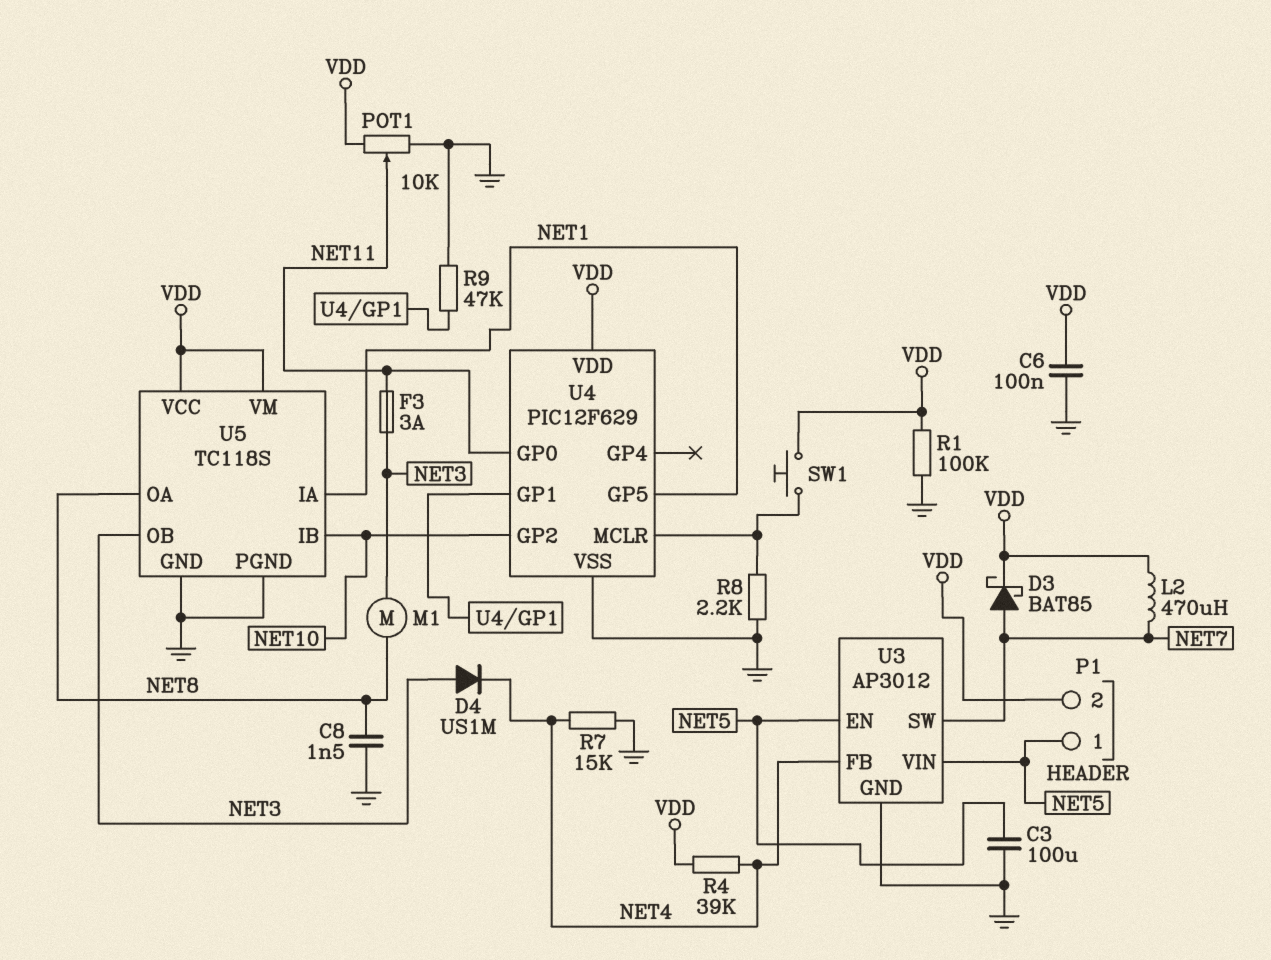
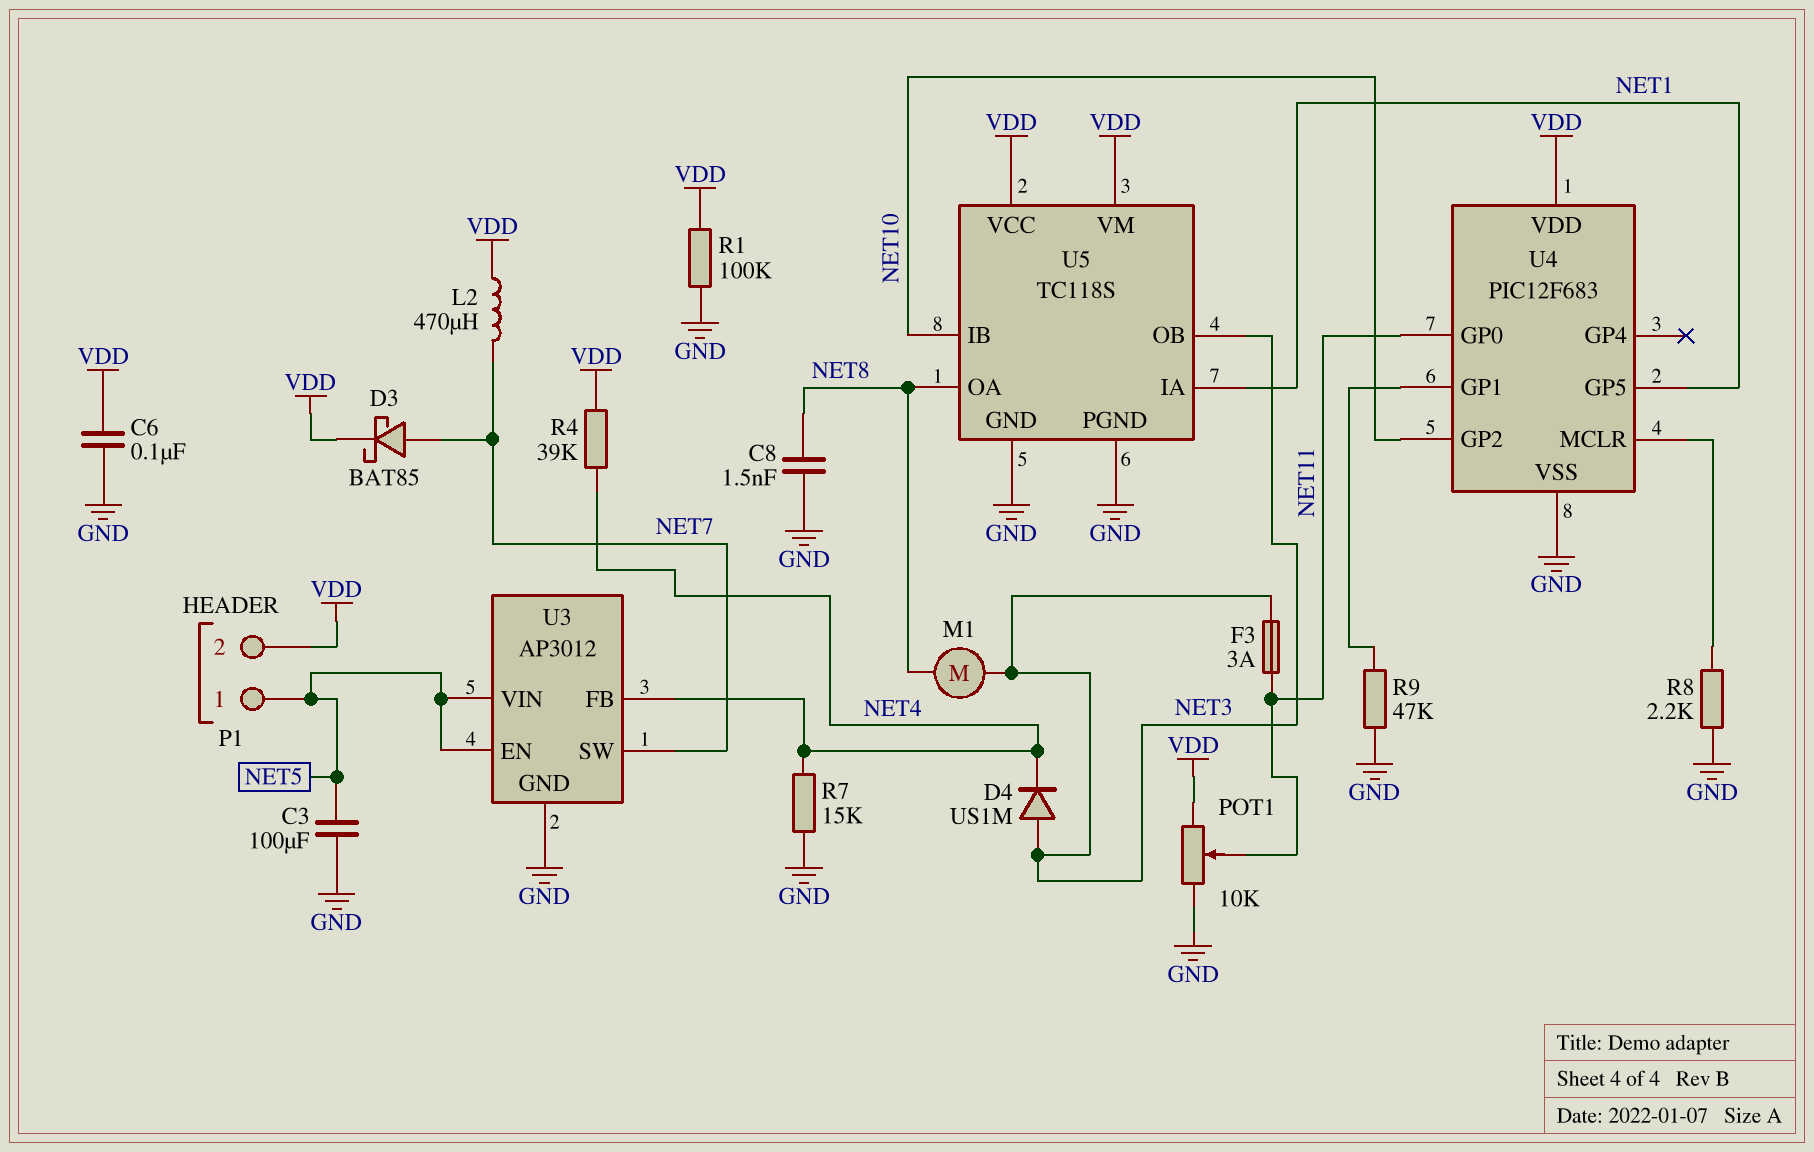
SW1: button (U4/MCLR, VDD) -> none
U4: PIC12F629 -> PIC12F683

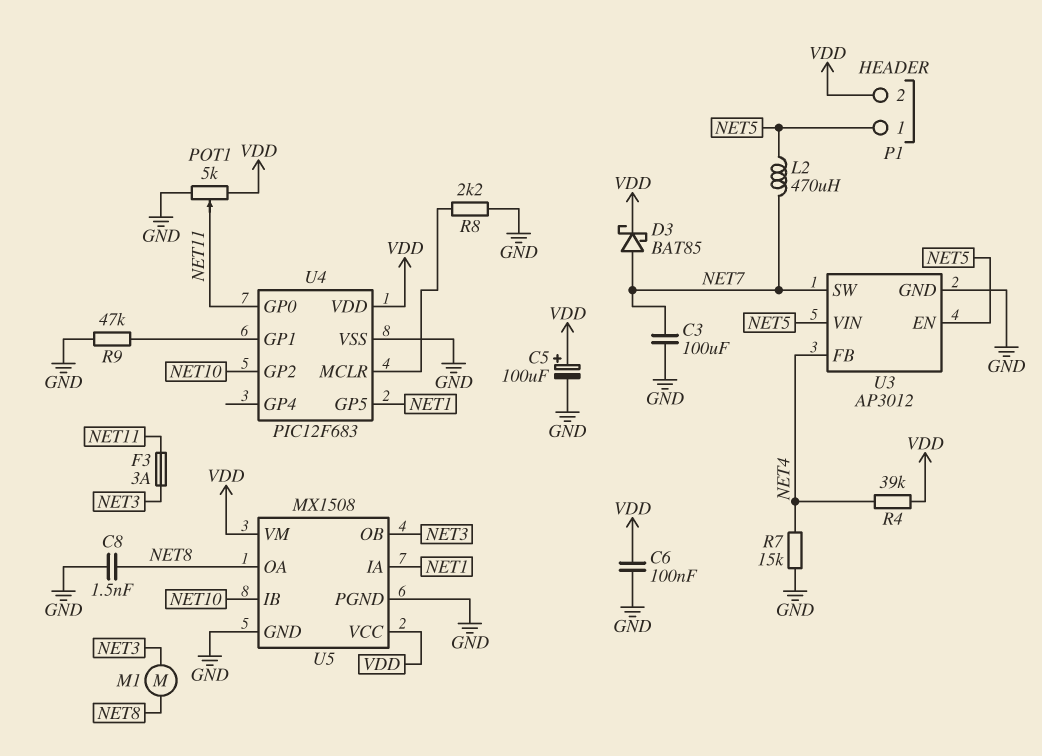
C3: 100uF (GND, NET5) -> 100uF (GND, NET7)
C5: none -> 100uF (plus VDD, minus GND)
D4: diode US1M (A NET3, K NET4) -> none
L2: 470uH (NET7, VDD) -> 470uH (NET5, NET7)
POT1: 10k (GND, VDD, wiper NET11) -> 5k (GND, VDD, wiper NET11)
R1: 100k (GND, VDD) -> none
U5: TC118S -> MX1508

